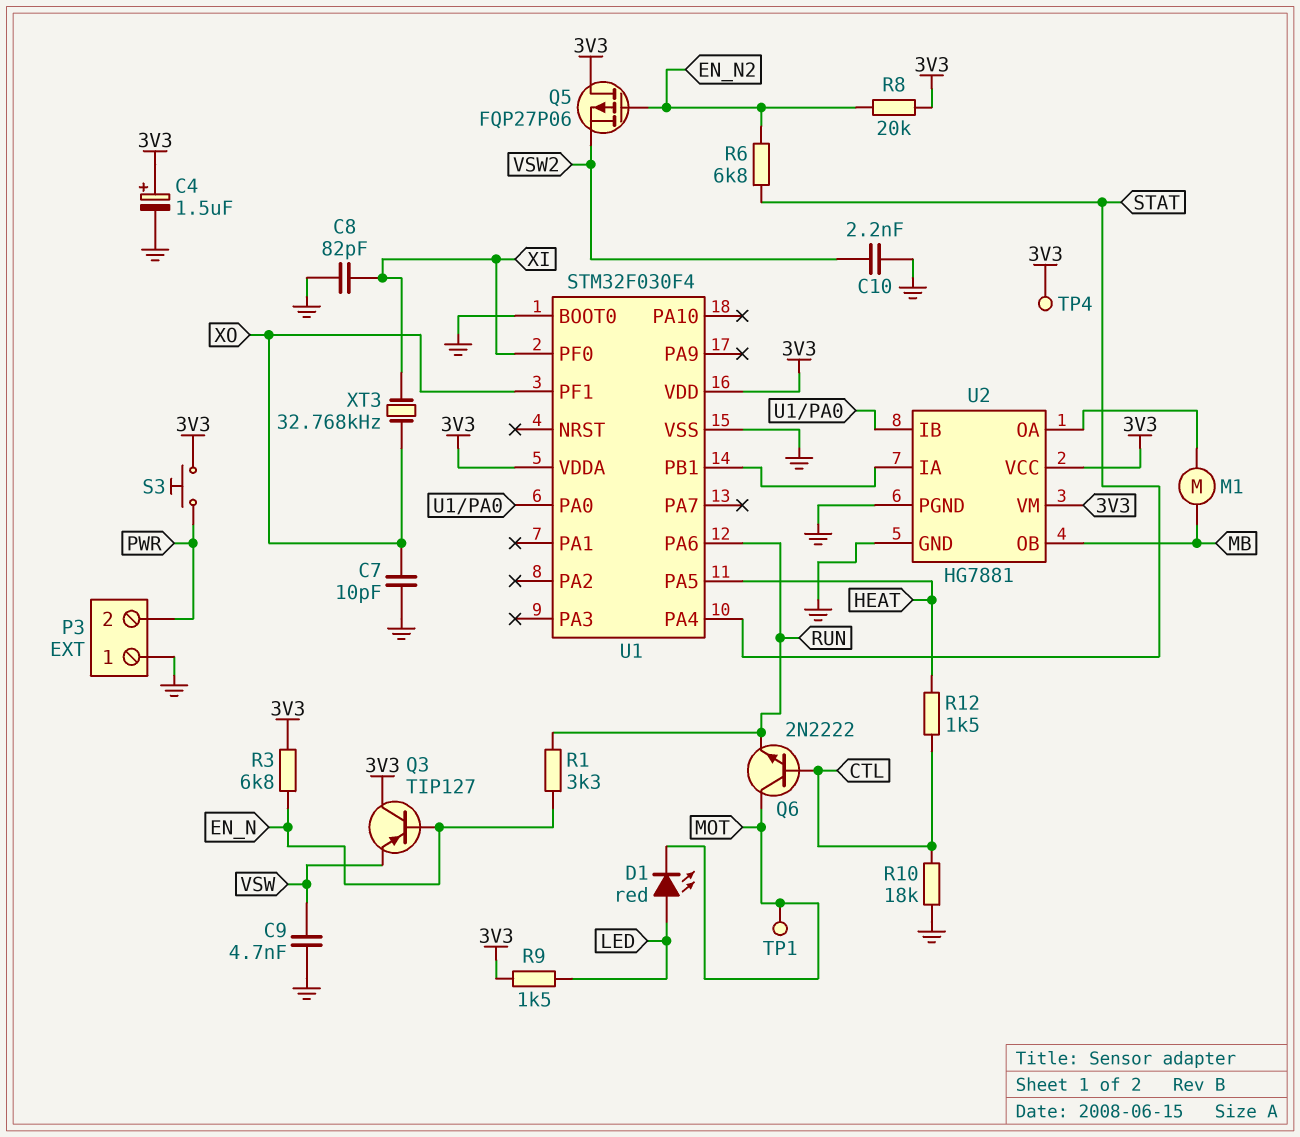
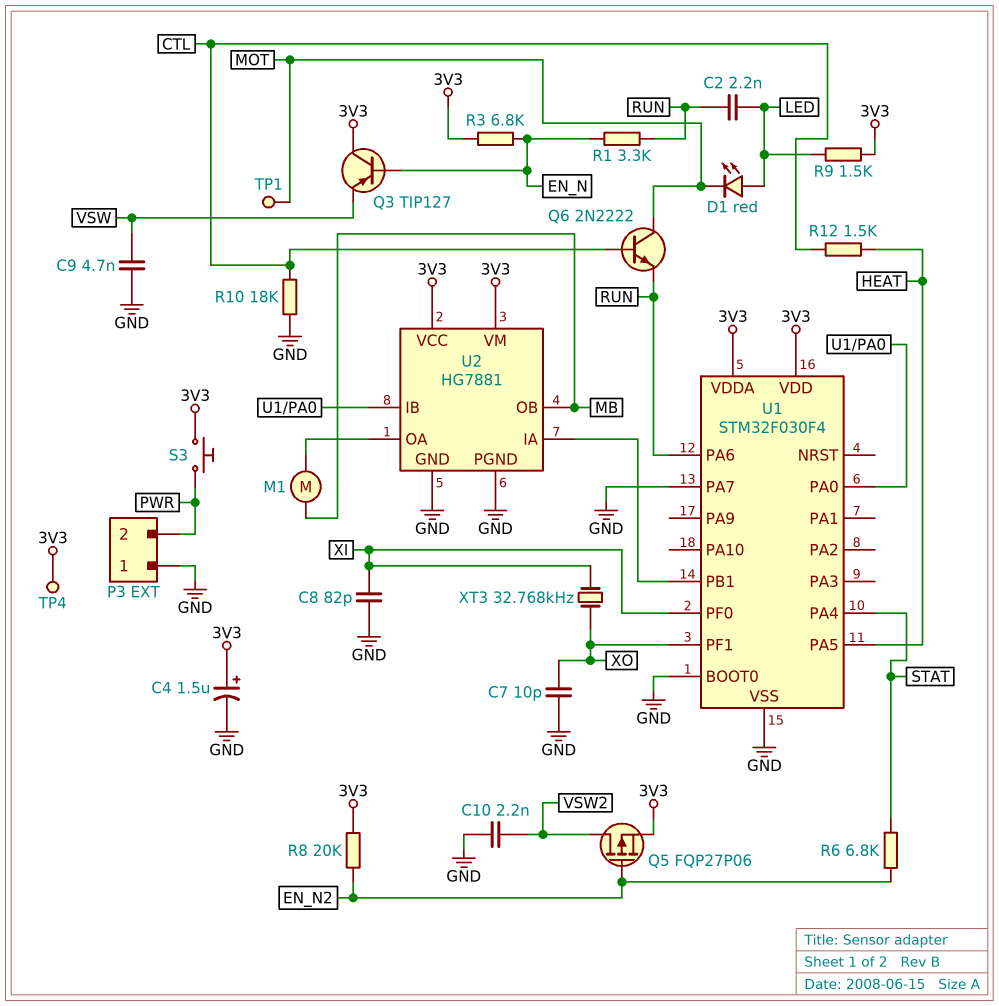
C2: none -> 2.2nF (LED, RUN)
Q5: PMOS FQP27P06 (G EN_N2, D 3V3, S VSW2) -> PMOS FQP27P06 (G EN_N2, D VSW2, S 3V3)
U1 pin PA7: none -> GND

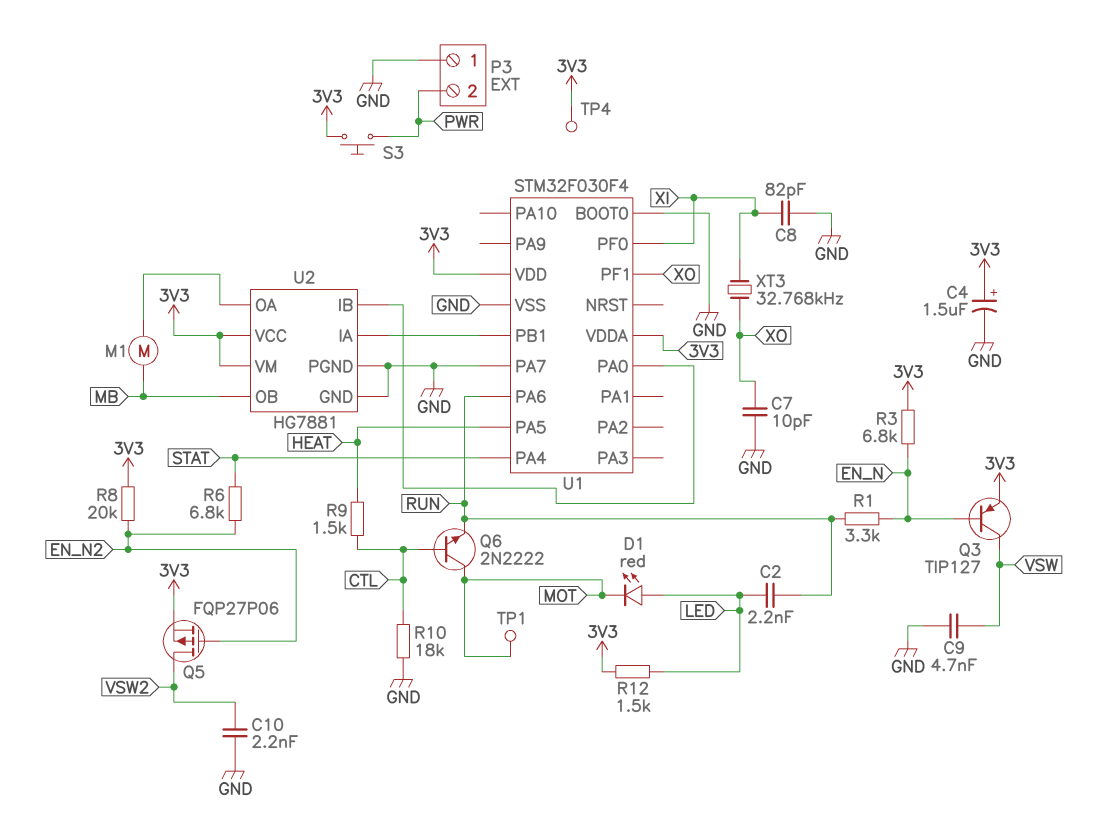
Q3: PNP TIP127 (B EN_N, C 3V3, E VSW) -> PNP TIP127 (B EN_N, C VSW, E 3V3)
R9: 1.5k (3V3, LED) -> 1.5k (CTL, HEAT)
R12: 1.5k (CTL, HEAT) -> 1.5k (3V3, LED)

